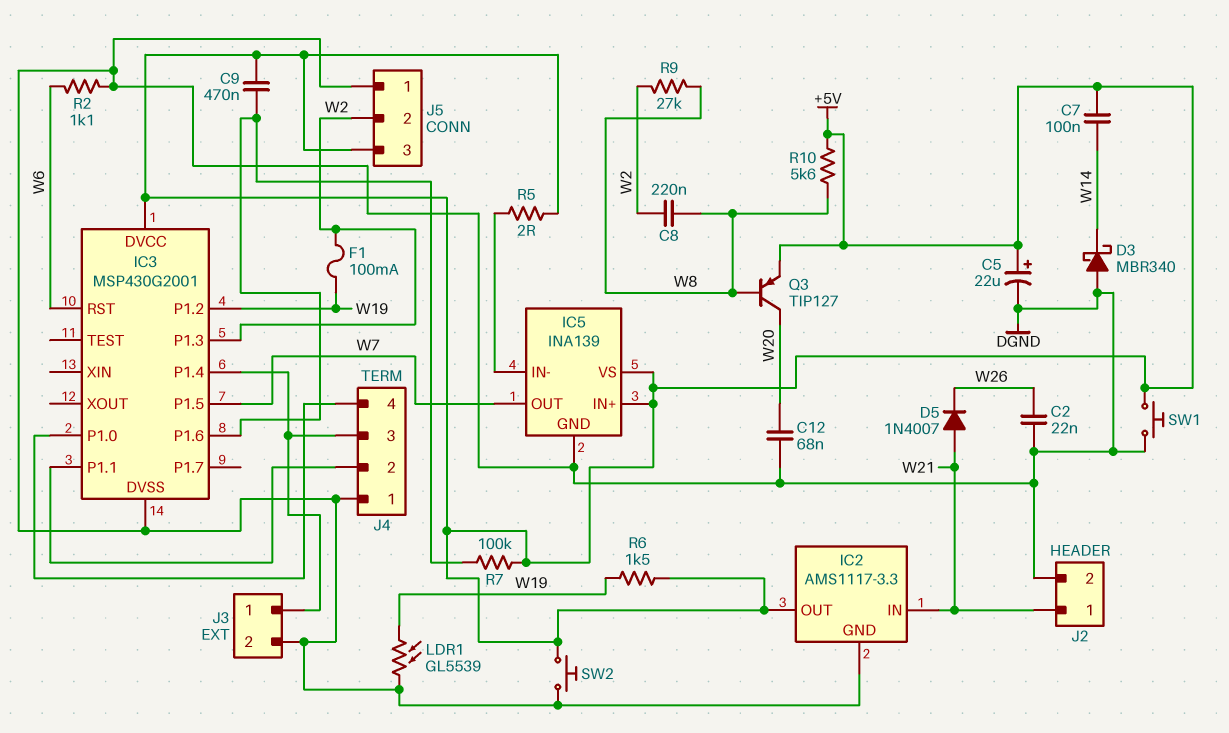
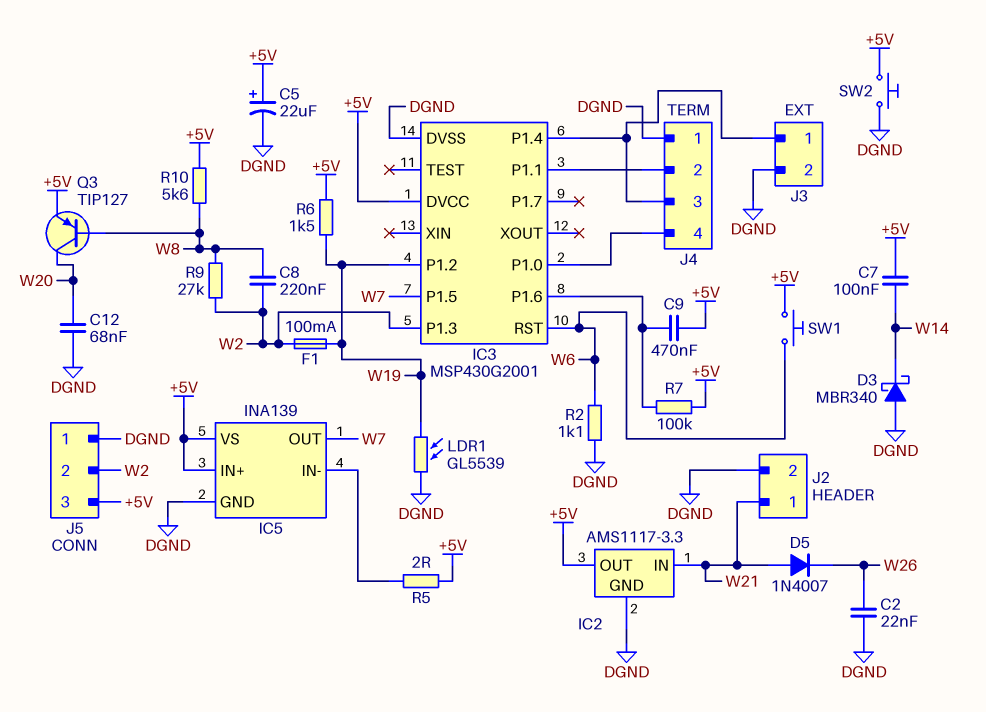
SW1: button (+5V, DGND) -> button (+5V, W6)

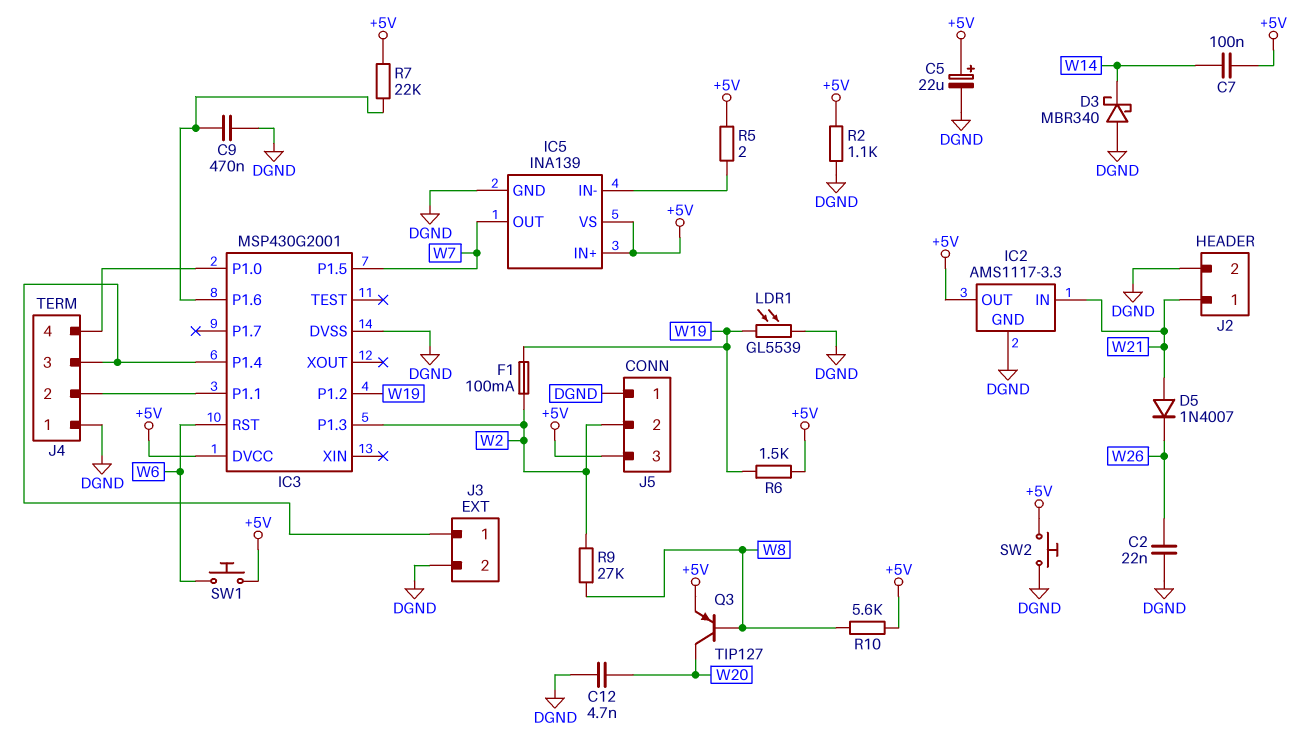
C8: 220nF (W2, W8) -> none
C9: 470nF (+5V, IC3/P1.6) -> 470nF (DGND, IC3/P1.6)
C12: 68nF (DGND, W20) -> 4.7nF (DGND, W20)
R2: 1.1k (DGND, W6) -> 1.1k (+5V, DGND)
R7: 100k (+5V, IC3/P1.6) -> 22k (+5V, IC3/P1.6)

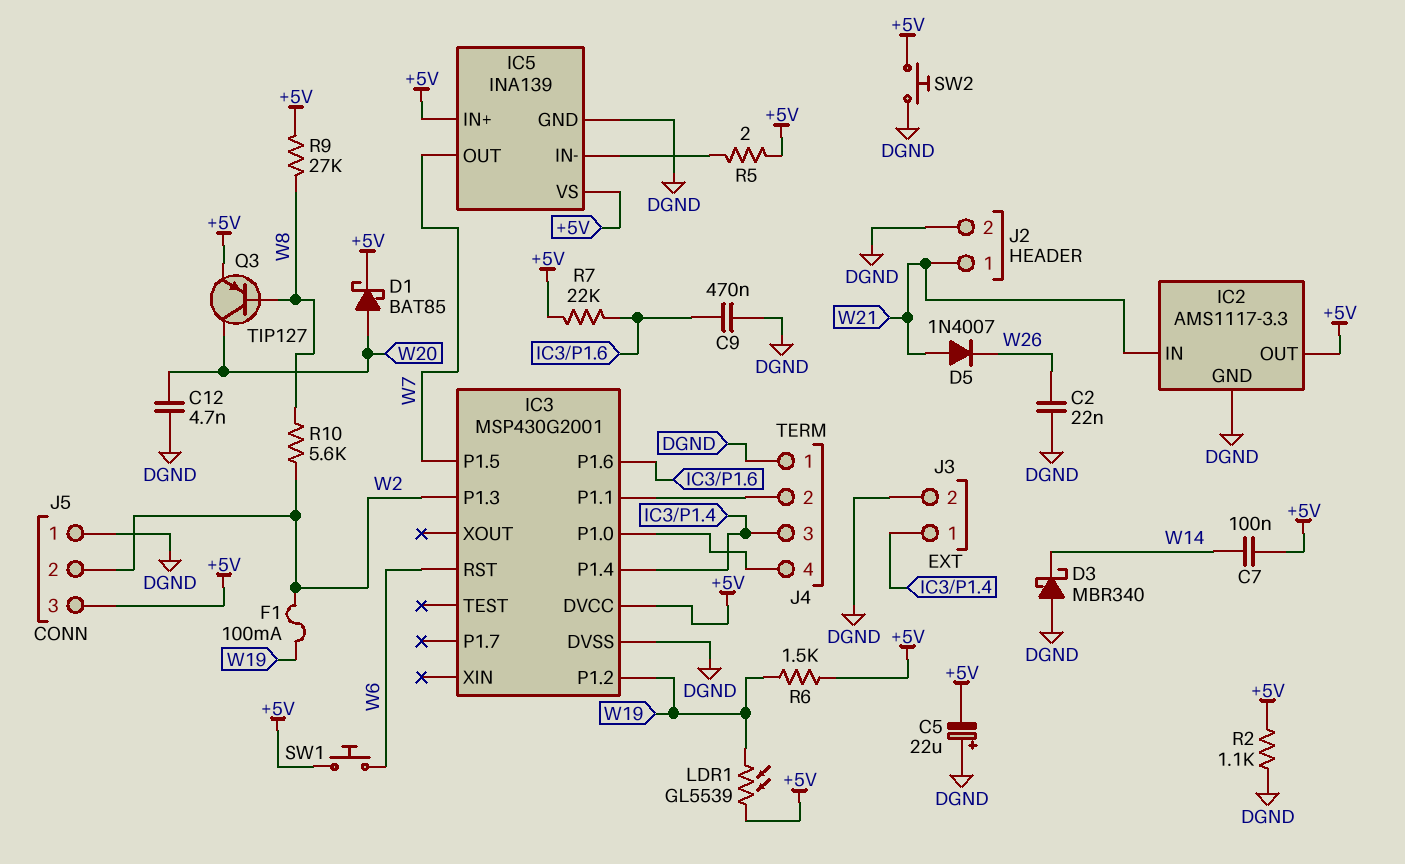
C5: 22uF (plus +5V, minus DGND) -> 22uF (plus DGND, minus +5V)
D1: none -> schottky BAT85 (A W20, K +5V)
LDR1: GL5539 (DGND, W19) -> GL5539 (+5V, W19)
R9: 27k (W2, W8) -> 27k (+5V, W8)
R10: 5.6k (+5V, W8) -> 5.6k (W2, W8)

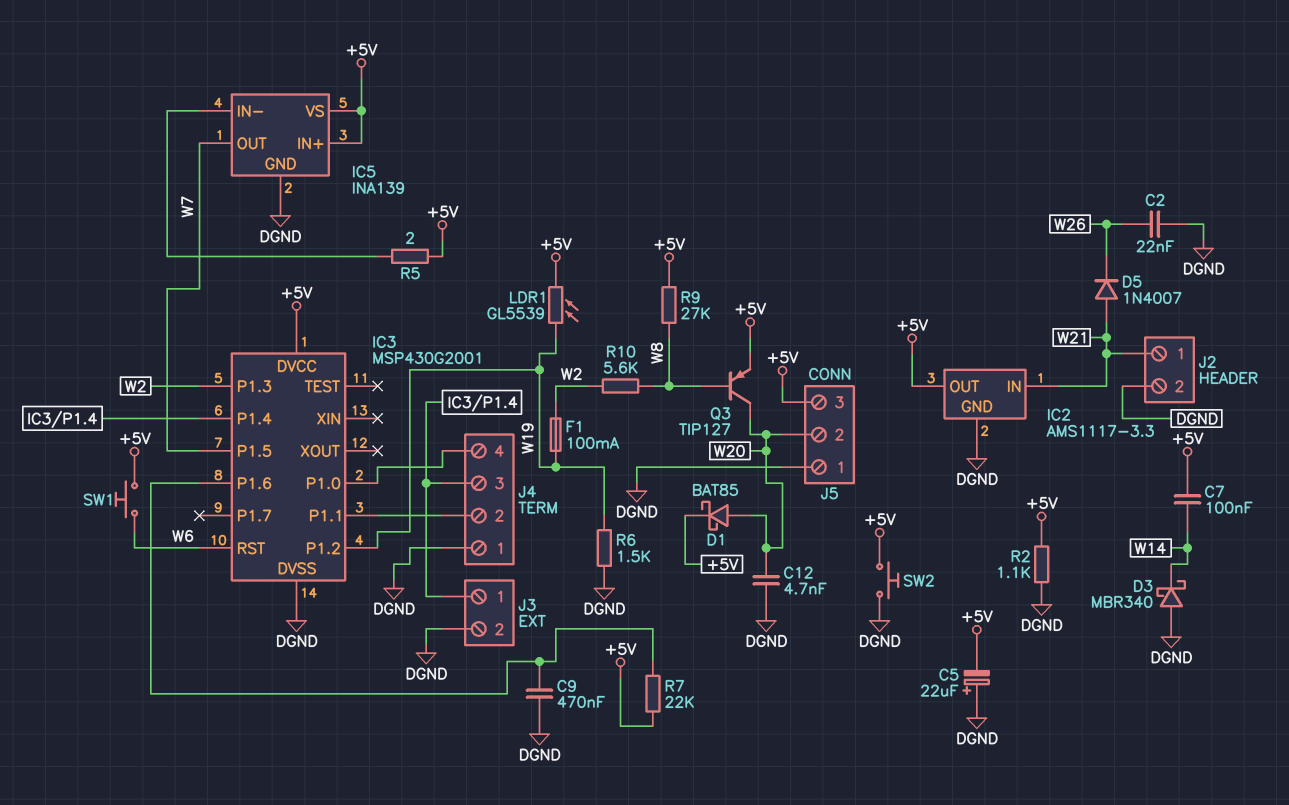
J5 pin 2: W2 -> W20
R6: 1.5k (+5V, W19) -> 1.5k (DGND, W19)

